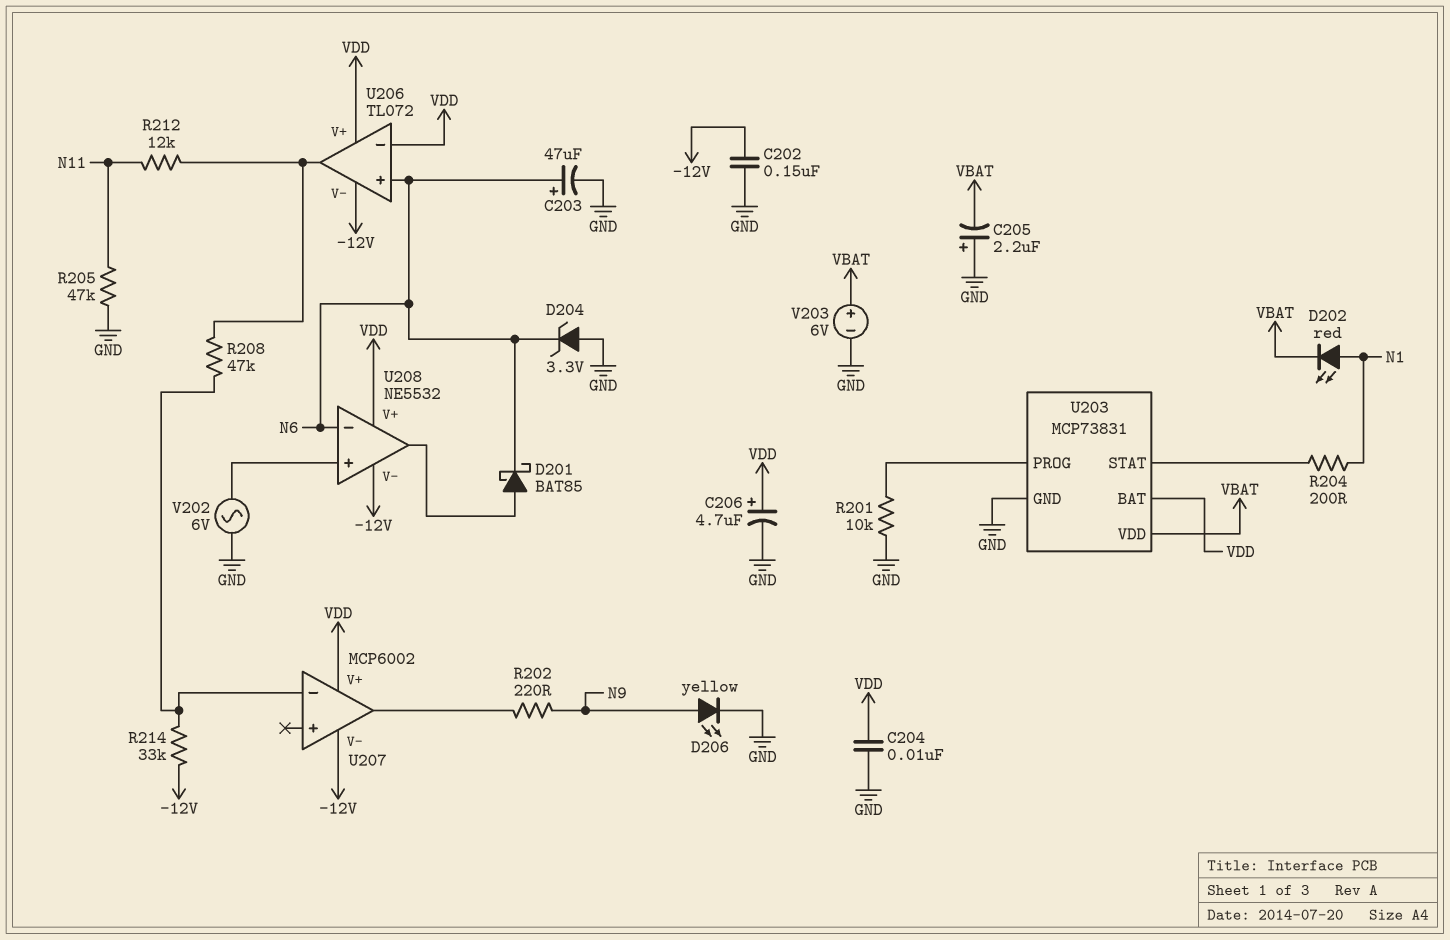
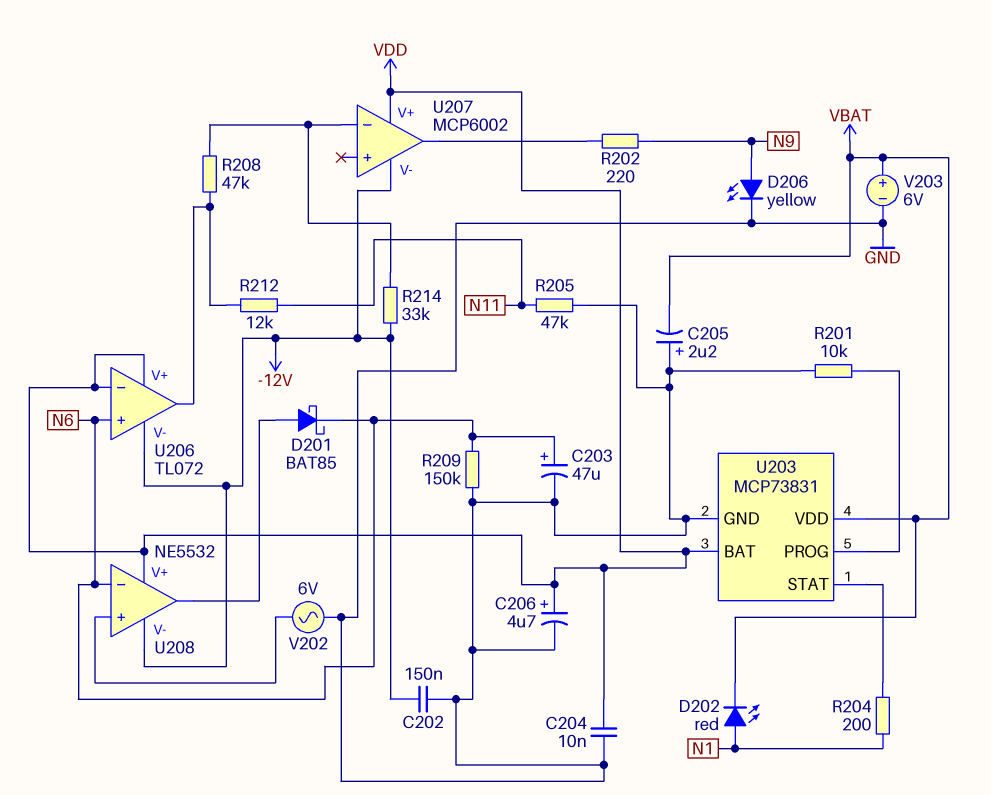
D204: zener 3.3V (A GND, K N6) -> none
R209: none -> 150k (GND, N6)

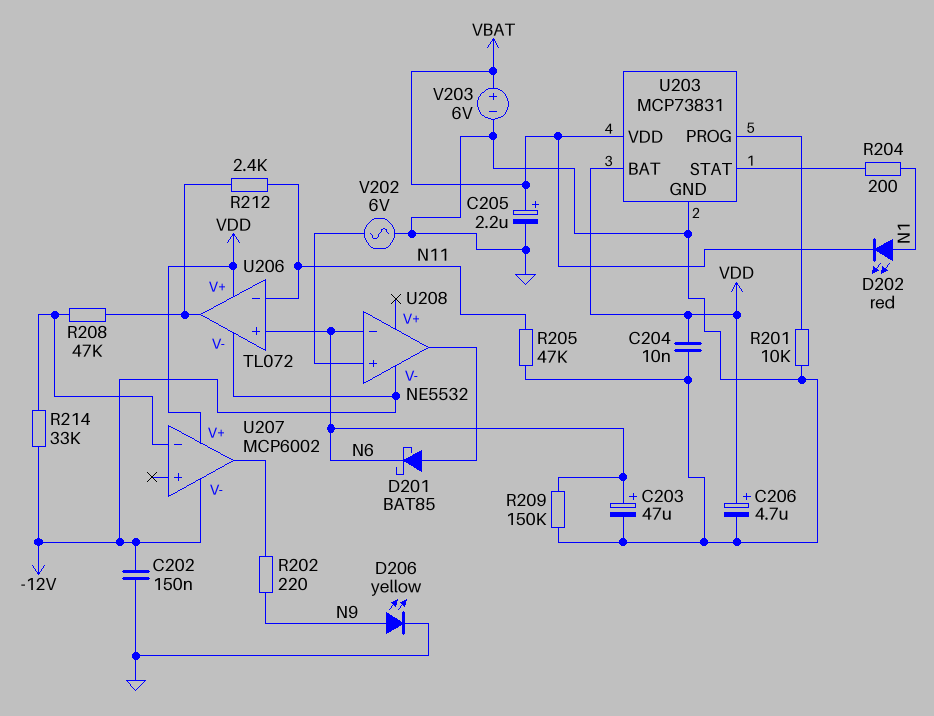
C205: 2.2uF (plus GND, minus VBAT) -> 2.2uF (plus VBAT, minus GND)
R212: 12k (N11, U206/out) -> 2.4k (N11, U206/out)
U206 pin in-: VDD -> N11
U208 pin V+: VDD -> none

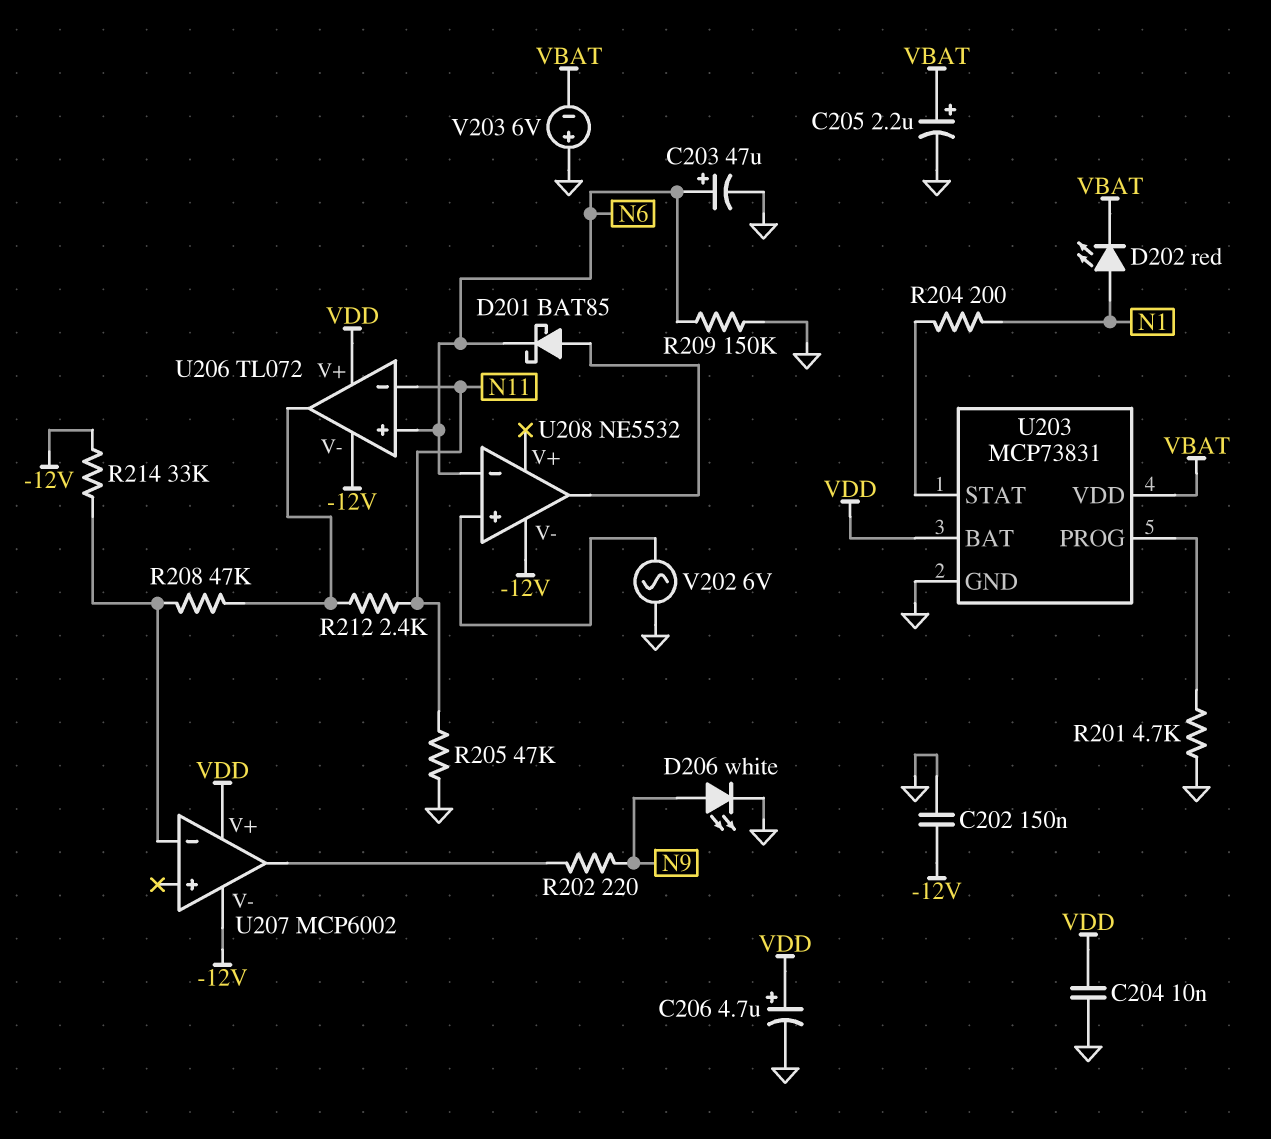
D206: LED yellow (A N9, K GND) -> LED white (A N9, K GND)
R201: 10k (GND, U203/PROG) -> 4.7k (GND, U203/PROG)
V203: 6V (plus VBAT, minus GND) -> 6V (plus GND, minus VBAT)

